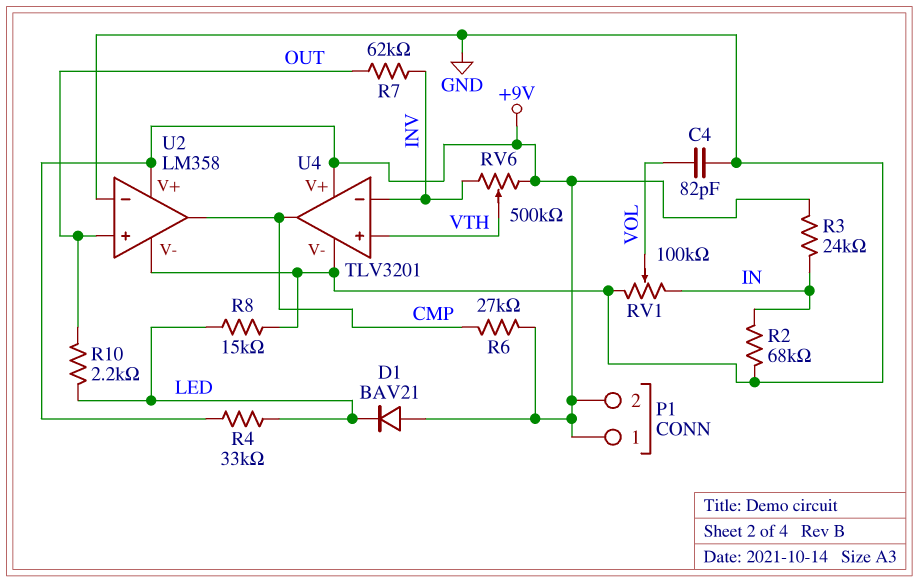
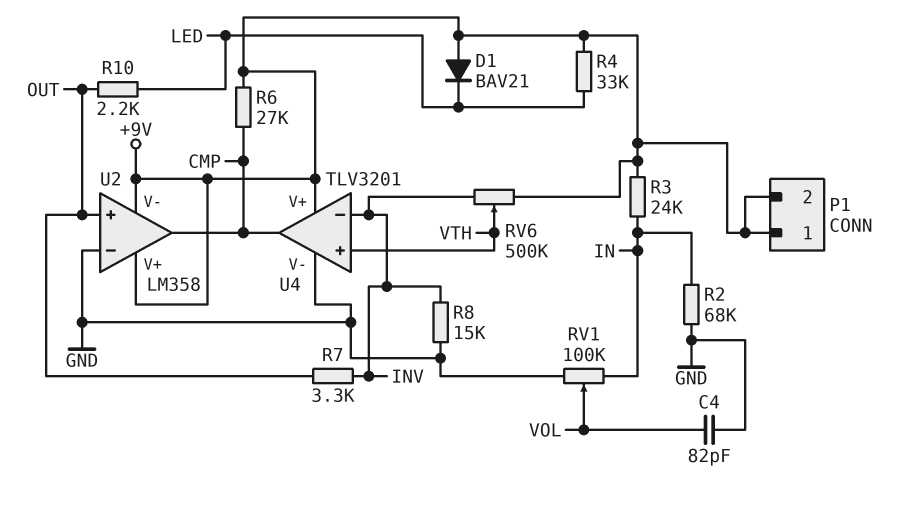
R7: 62k (INV, OUT) -> 3.3k (INV, OUT)
R8: 15k (GND, LED) -> 15k (GND, INV)
U2 pin V-: GND -> +9V

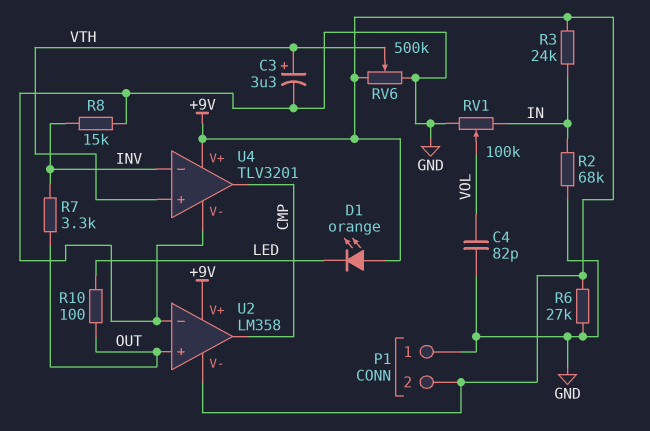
C3: none -> 3.3uF (plus VTH, minus GND)
D1: diode BAV21 (A +9V, K LED) -> LED orange (A +9V, K LED)
P1 pin 1: +9V -> GND
R4: 33k (+9V, LED) -> none
R6: 27k (+9V, CMP) -> 27k (+9V, GND)
R10: 2.2k (LED, OUT) -> 100 (LED, OUT)
RV6: 500k (+9V, INV, wiper VTH) -> 500k (+9V, GND, wiper VTH)

